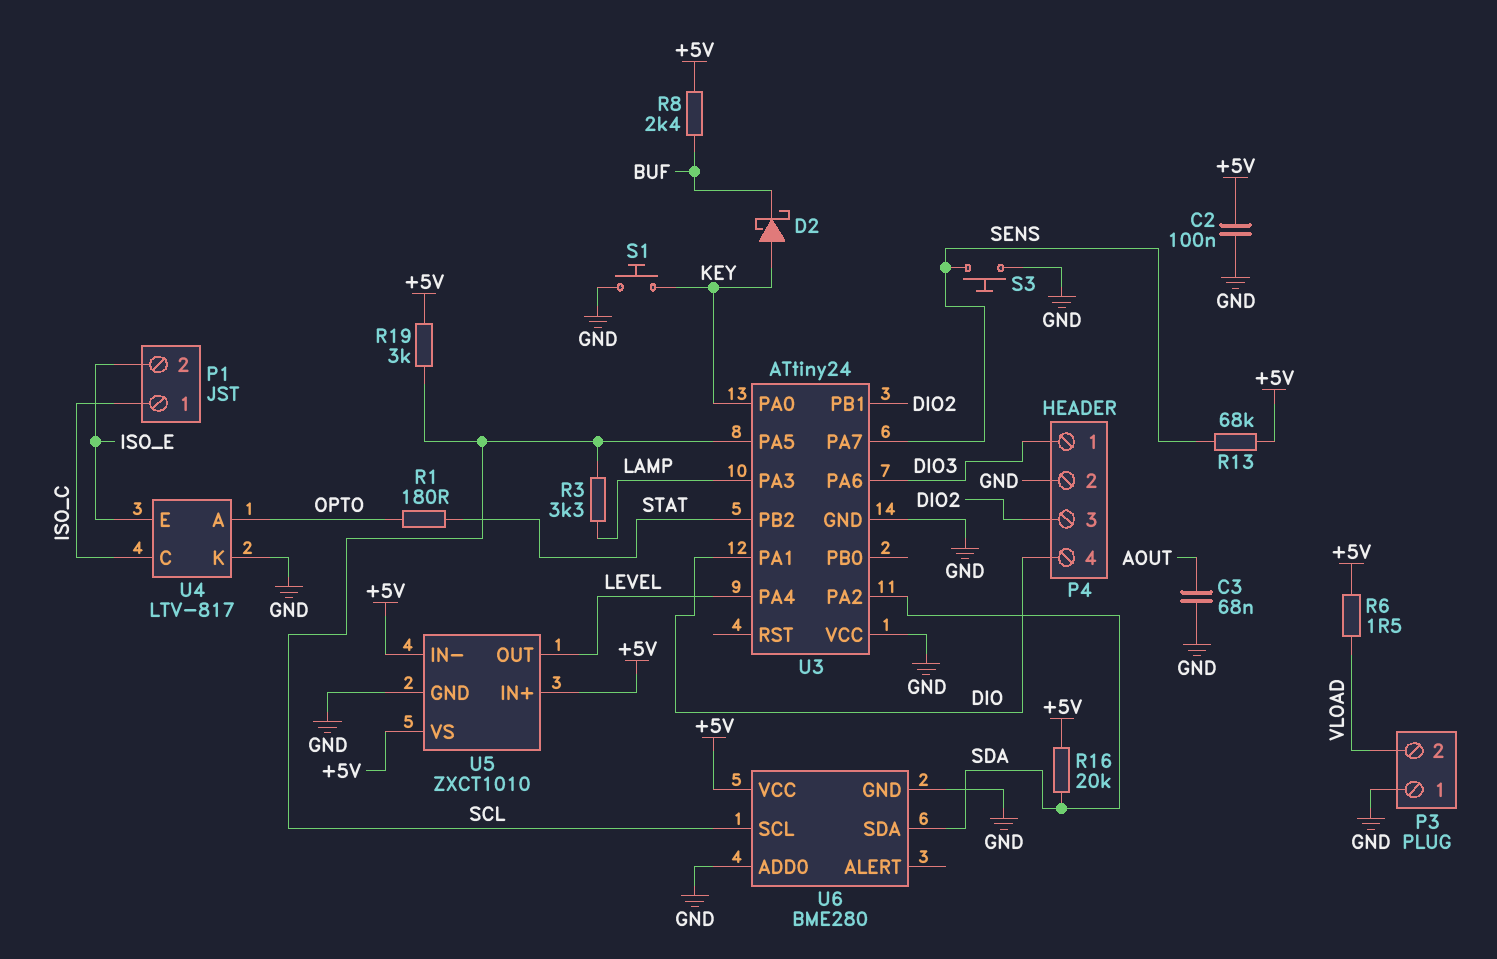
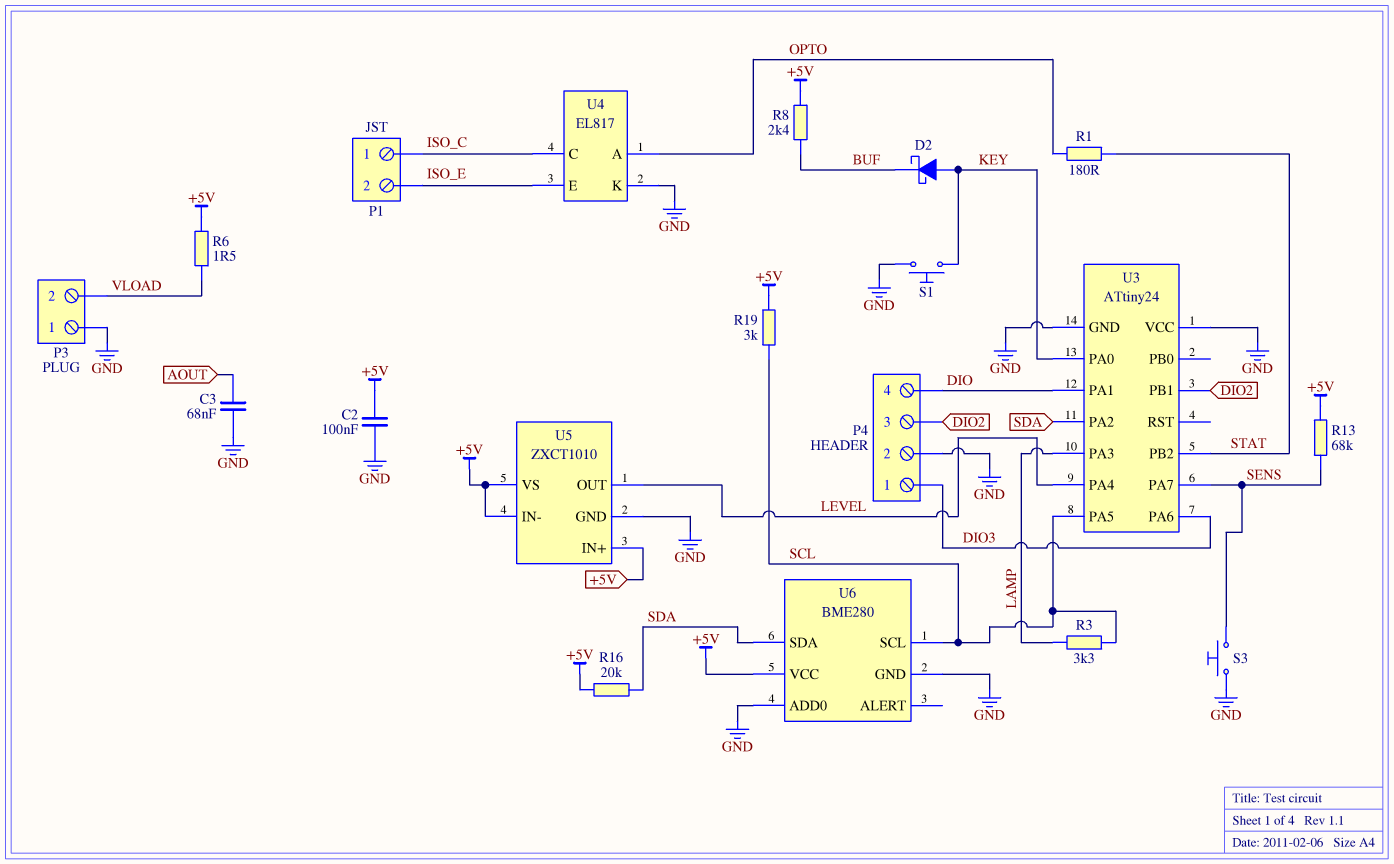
U4: LTV-817 -> EL817

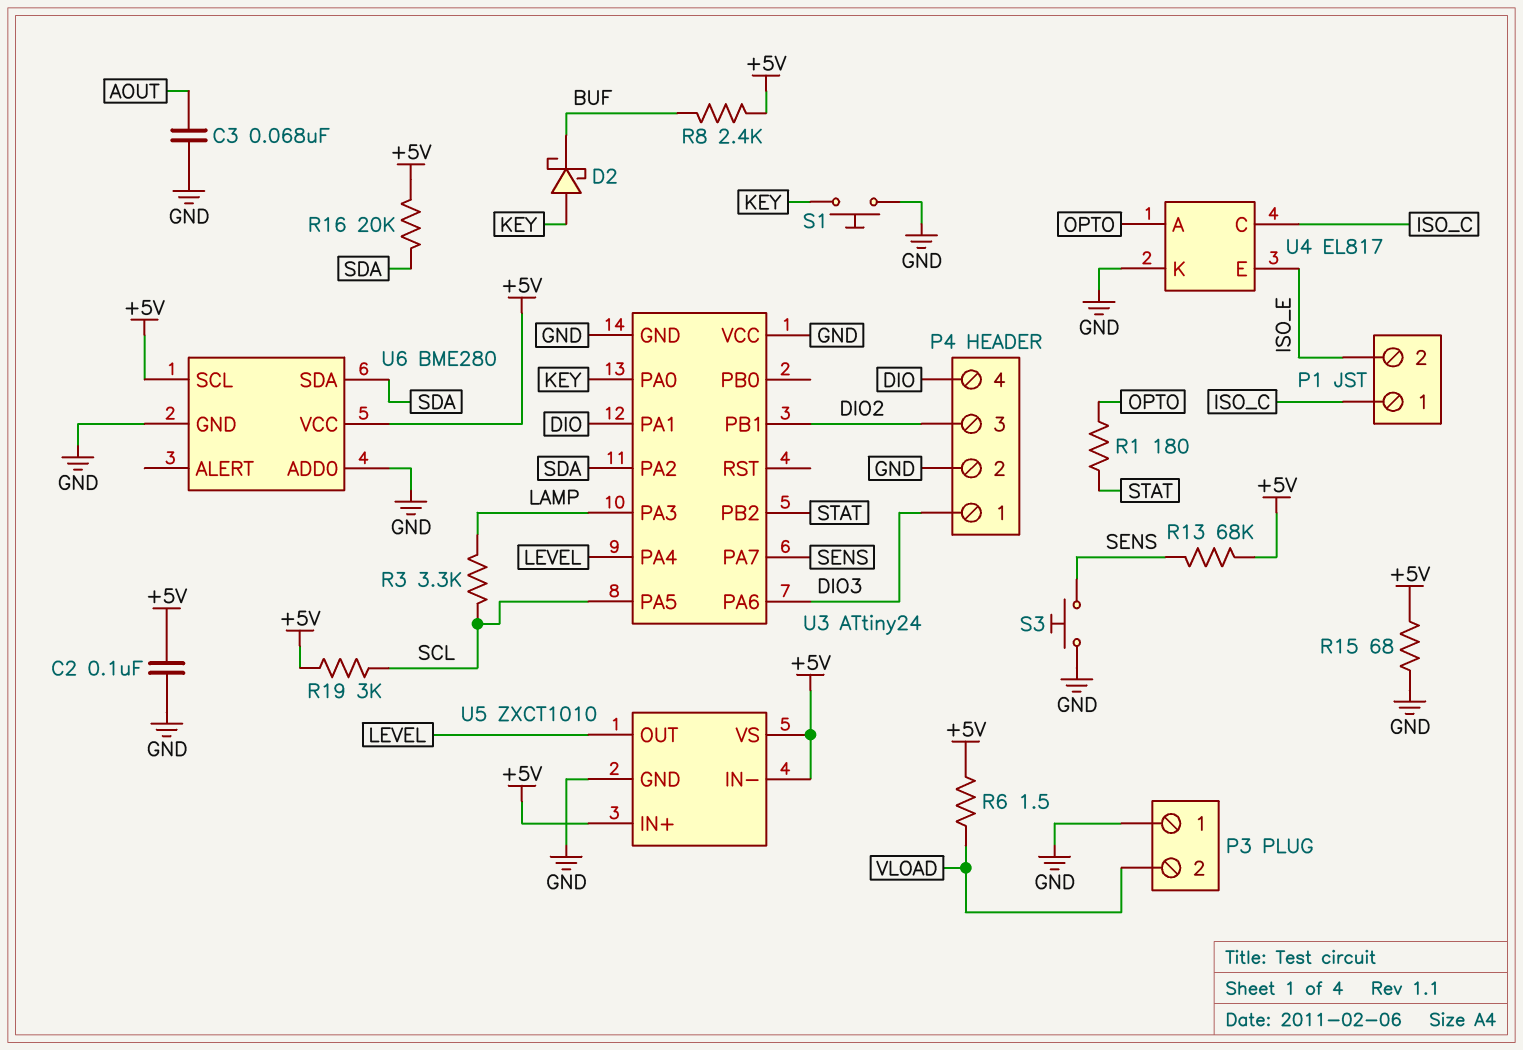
R15: none -> 68 (+5V, GND)
U6 pin SCL: SCL -> +5V

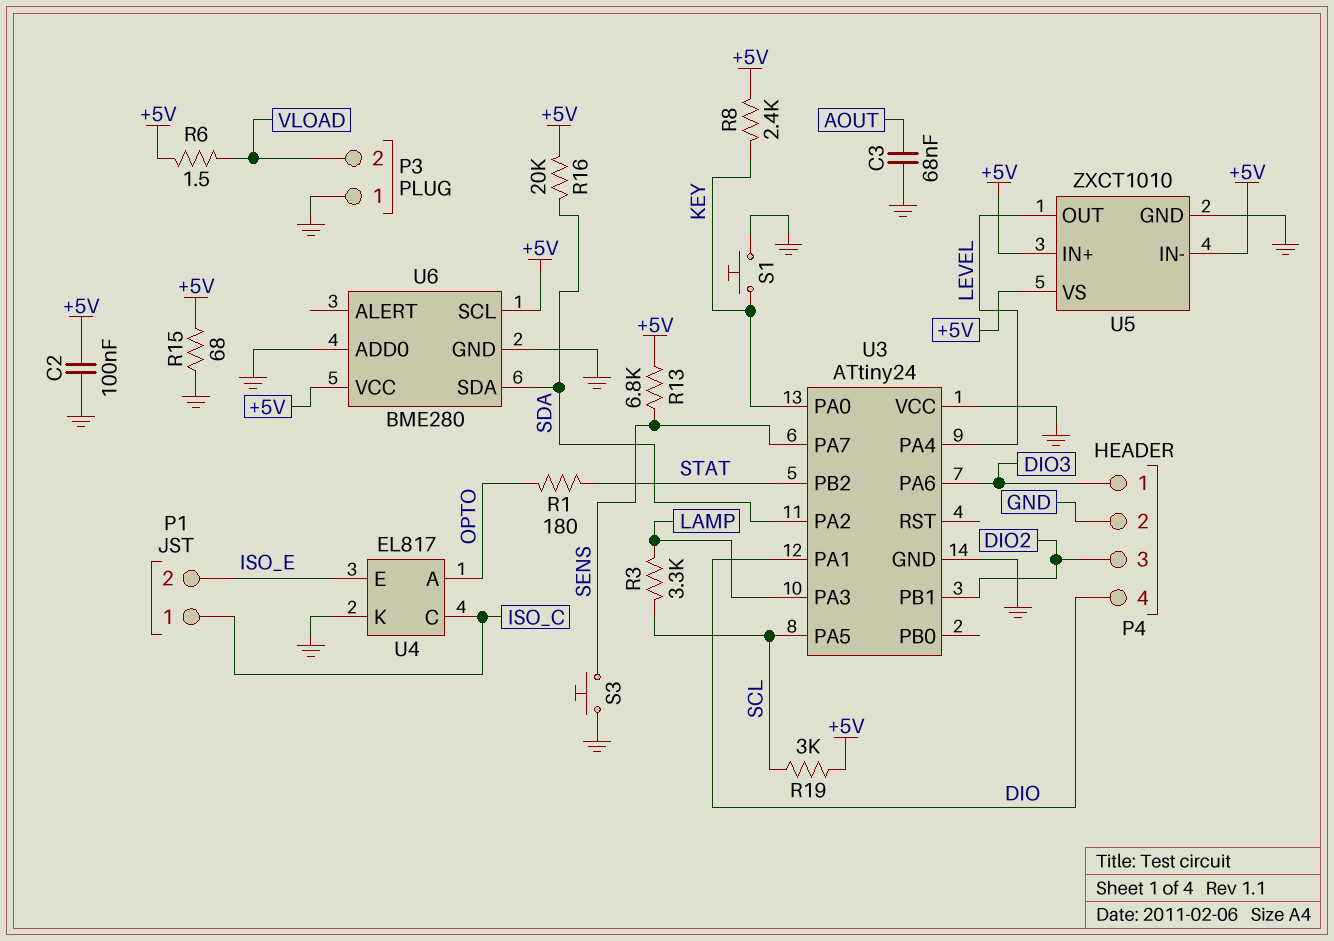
D2: schottky (A KEY, K BUF) -> none
R8: 2.4k (+5V, BUF) -> 2.4k (+5V, KEY)
R13: 68k (+5V, SENS) -> 6.8k (+5V, SENS)

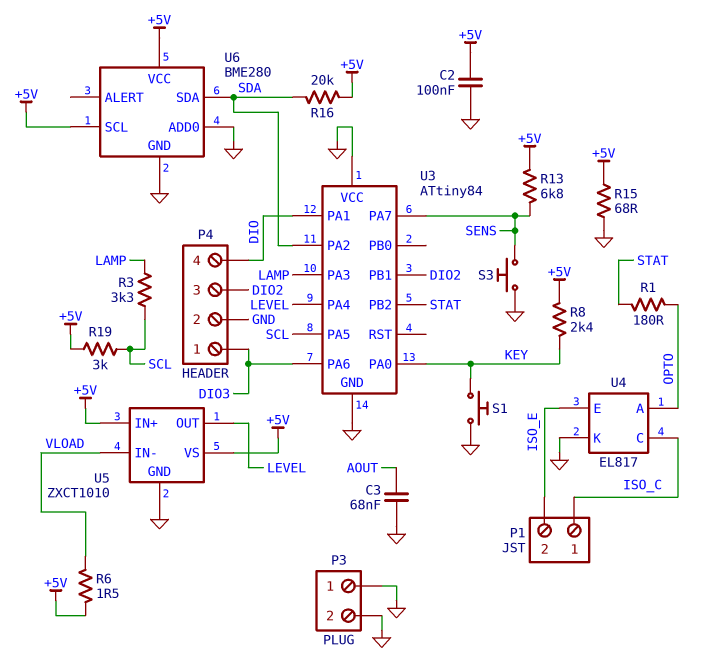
P3 pin 2: VLOAD -> GND
U3: ATtiny24 -> ATtiny84
U5 pin IN-: +5V -> VLOAD

